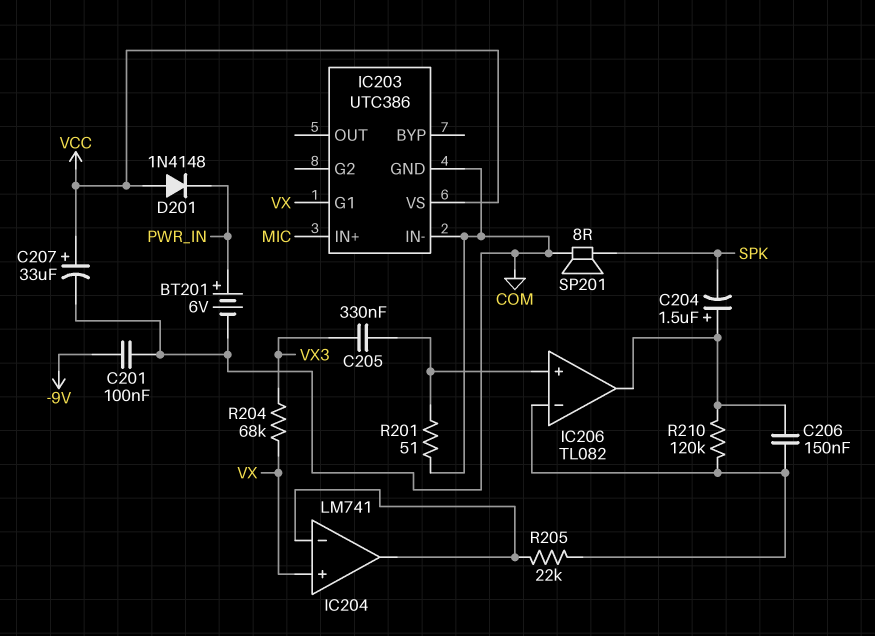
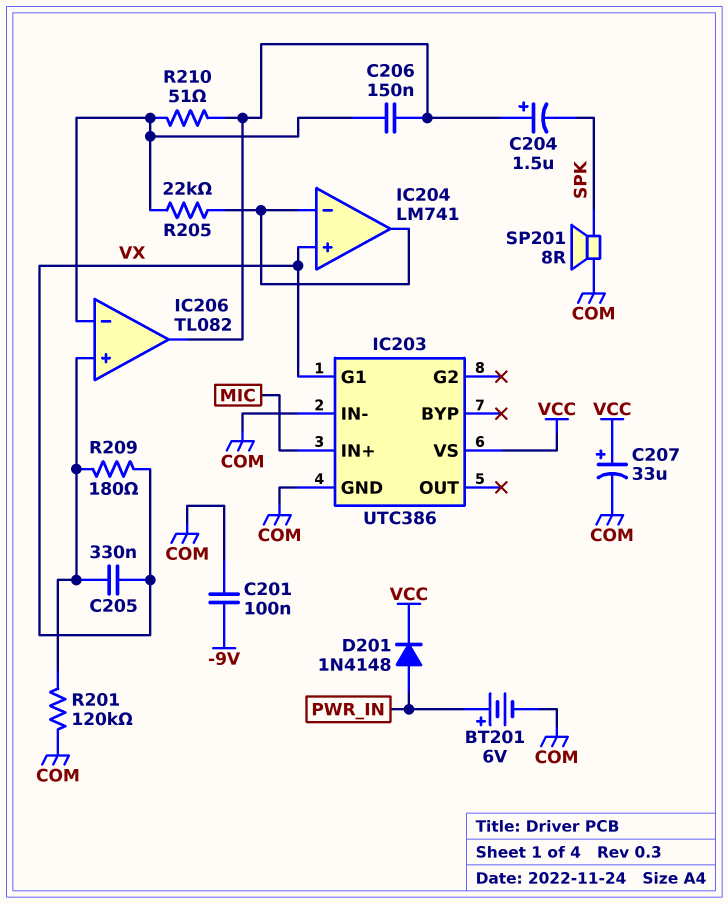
C205: 330nF (IC206/in+, VX3) -> 330nF (IC206/in+, VX)
D201: diode 1N4148 (A VCC, K PWR_IN) -> diode 1N4148 (A PWR_IN, K VCC)
R201: 51 (COM, IC206/in+) -> 120k (COM, IC206/in+)
R204: 68k (VX, VX3) -> none
R209: none -> 180 (IC206/in+, VX)
R210: 120k (IC206/in-, IC206/out) -> 51 (IC206/in-, IC206/out)

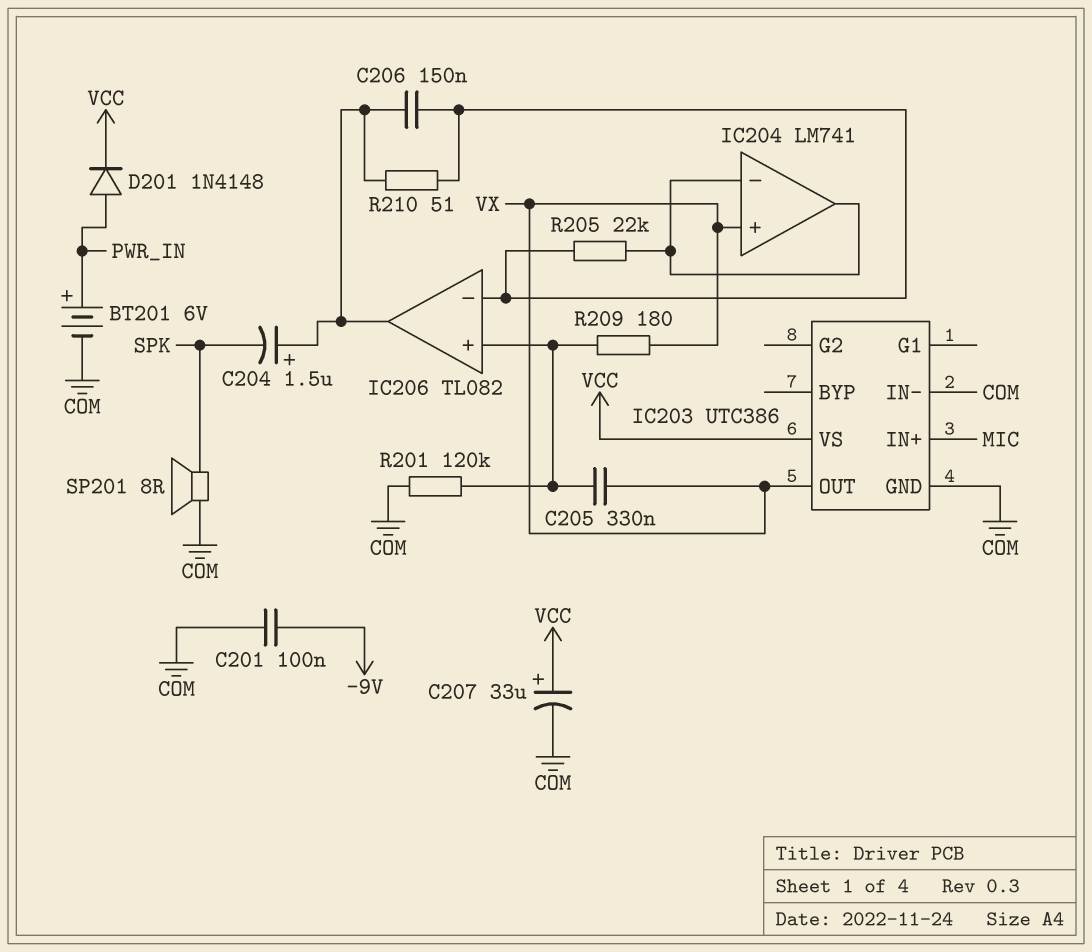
IC203 pin G1: VX -> none
IC203 pin OUT: none -> VX

